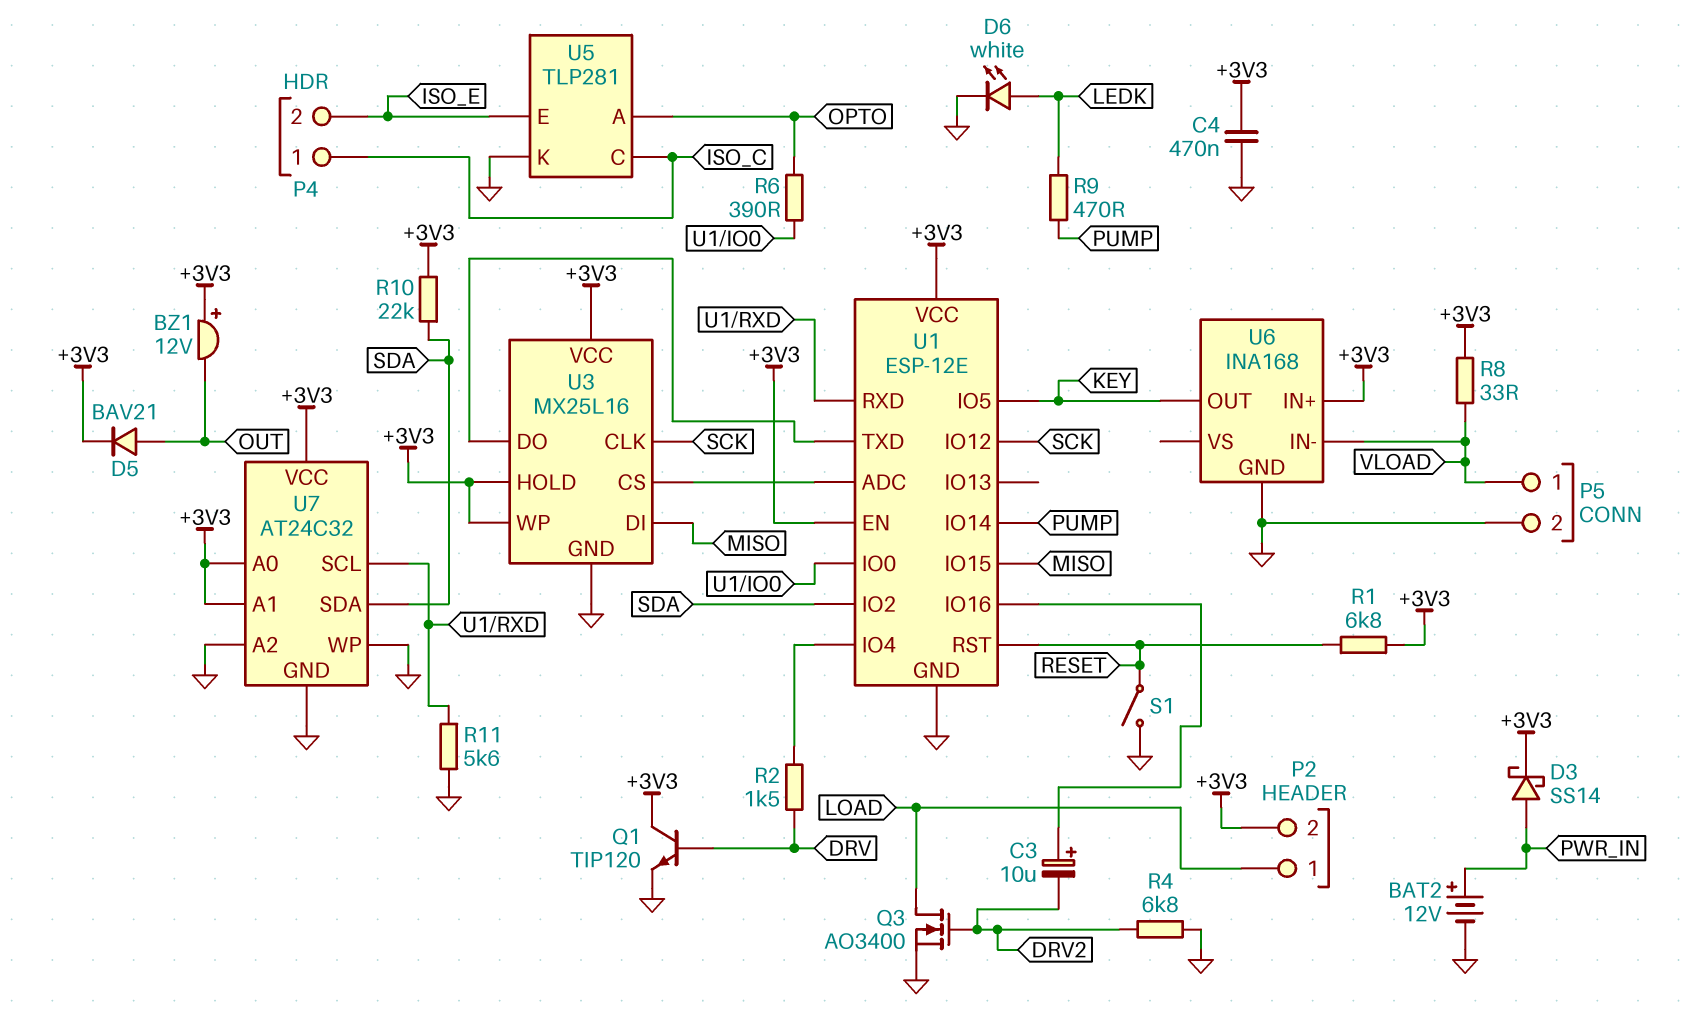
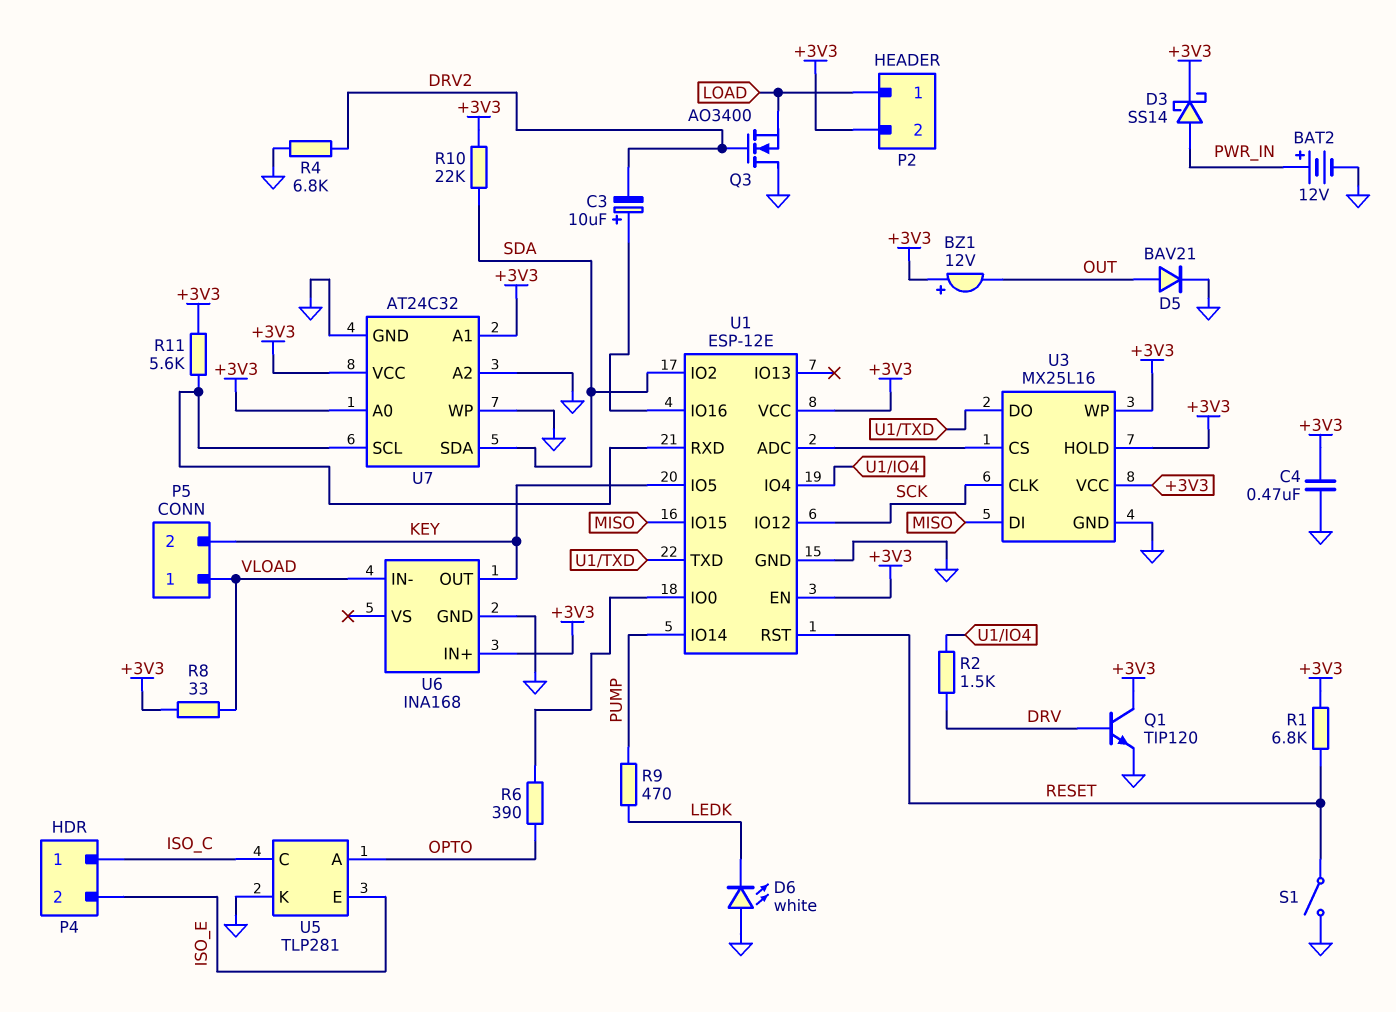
D5: diode BAV21 (A OUT, K +3V3) -> diode BAV21 (A OUT, K GND)
D6: LED white (A LEDK, K GND) -> LED white (A GND, K LEDK)
P5 pin 2: GND -> KEY
Q3: NMOS AO3400 (G DRV2, D LOAD, S GND) -> NMOS AO3400 (G DRV2, D GND, S LOAD)
R11: 5.6k (GND, U1/RXD) -> 5.6k (+3V3, U1/RXD)

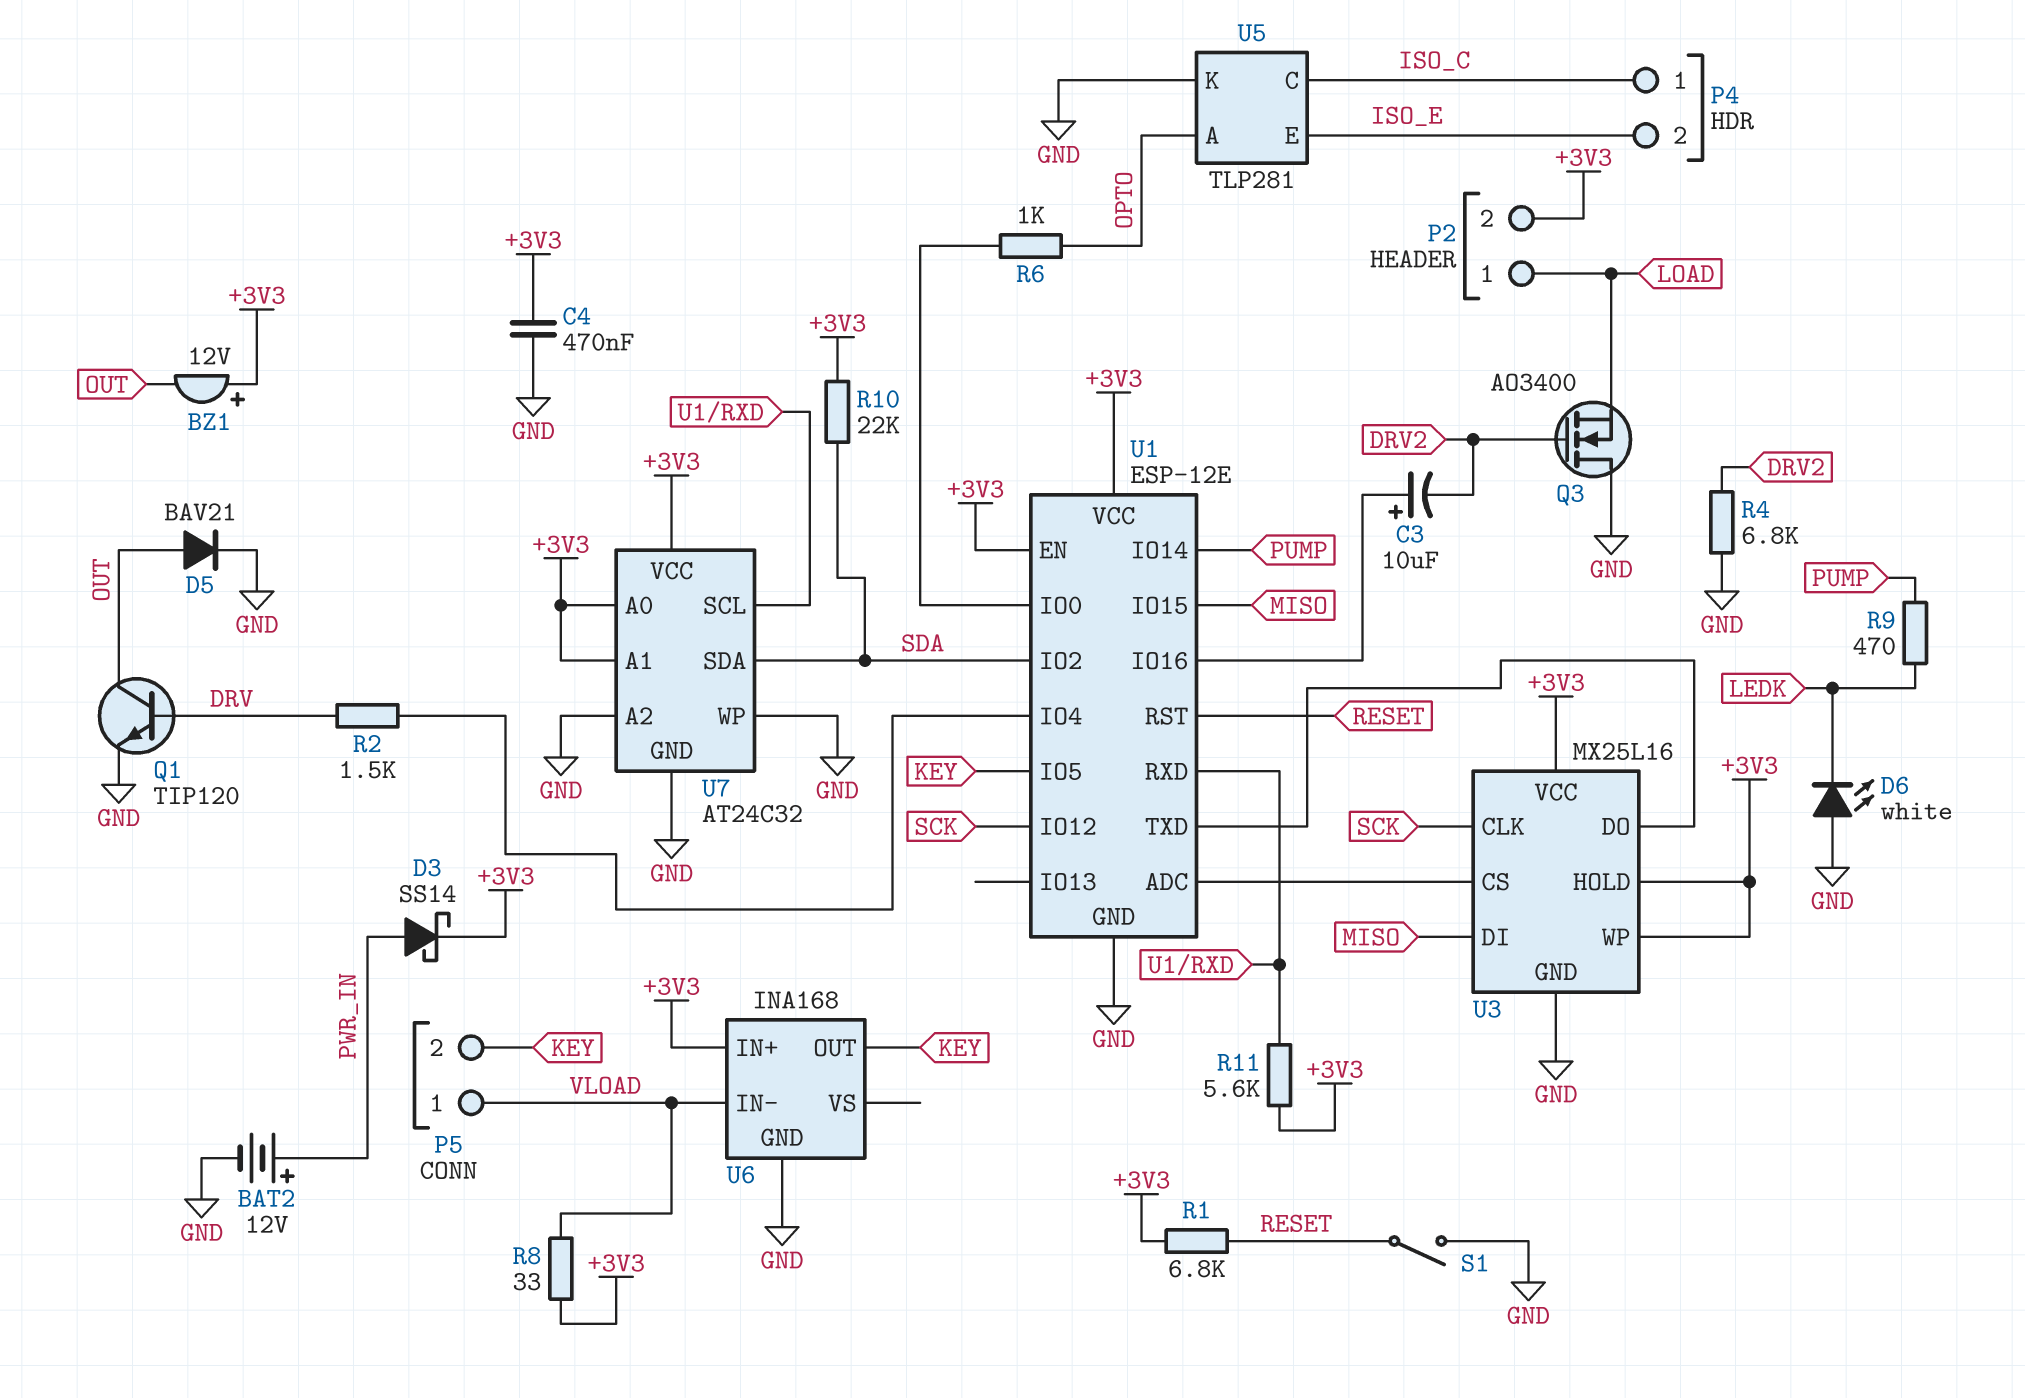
Q1: NPN TIP120 (B DRV, C +3V3, E GND) -> NPN TIP120 (B DRV, C OUT, E GND)
R6: 390 (OPTO, U1/IO0) -> 1k (OPTO, U1/IO0)

